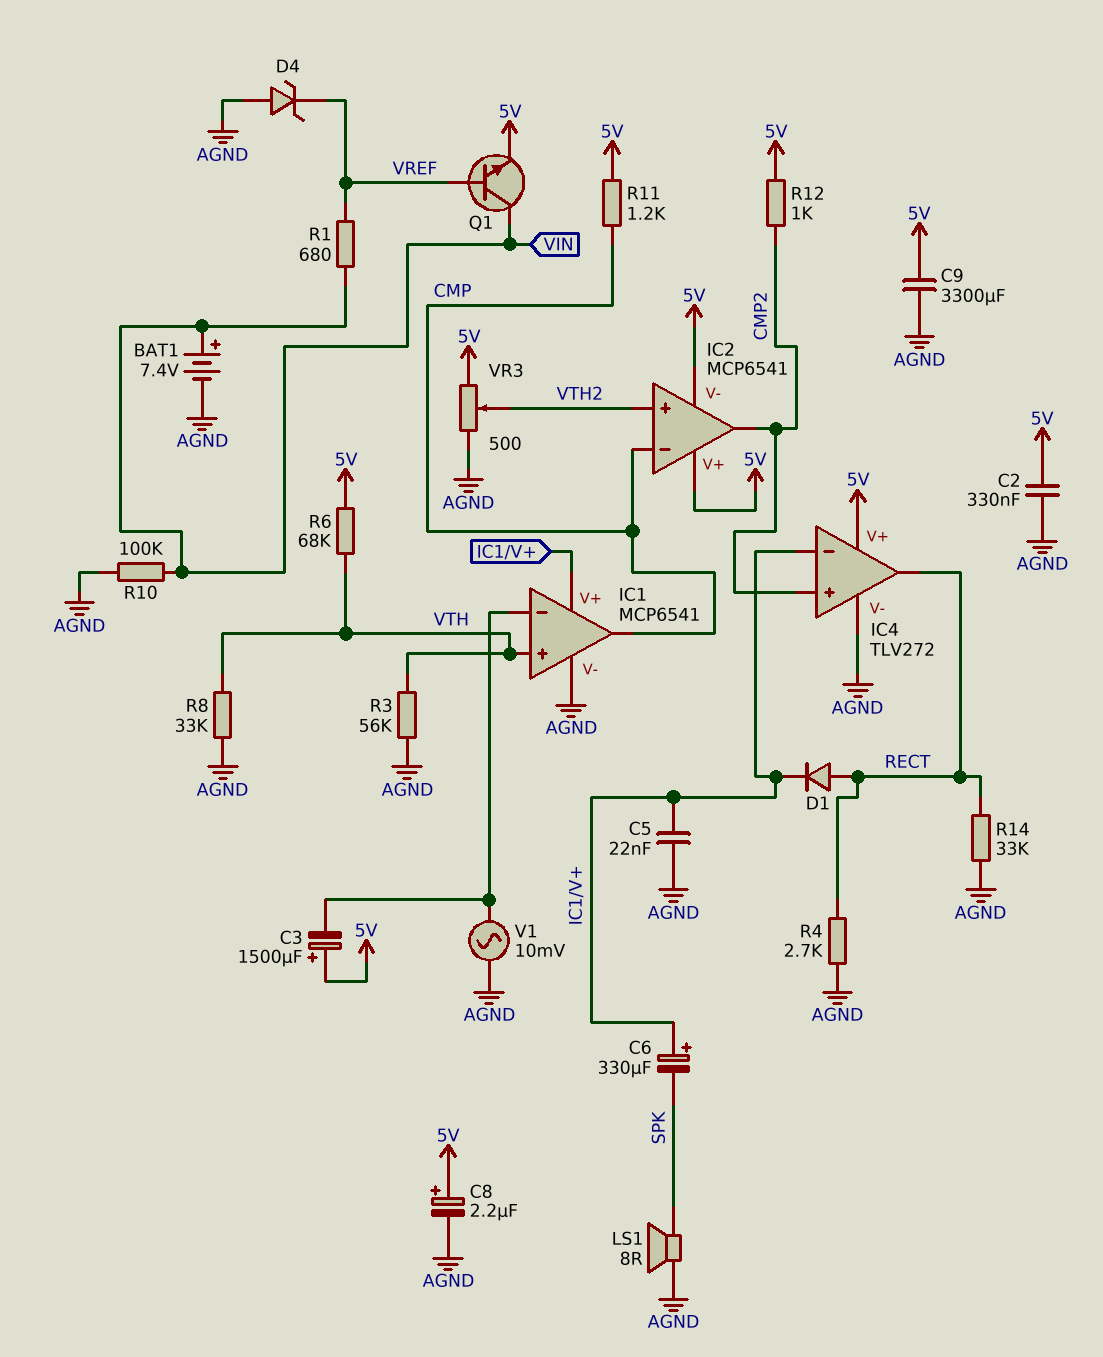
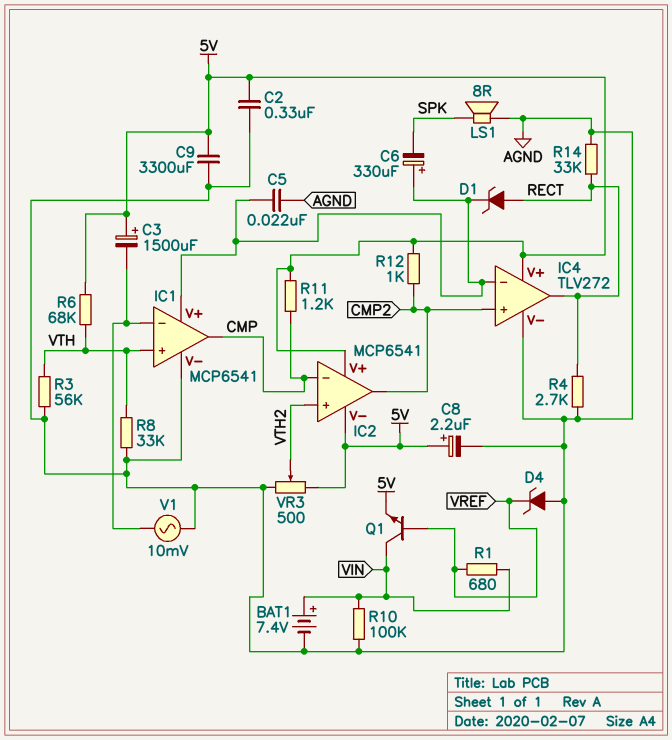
D1: diode (A RECT, K IC1/V+) -> zener (A RECT, K IC1/V+)

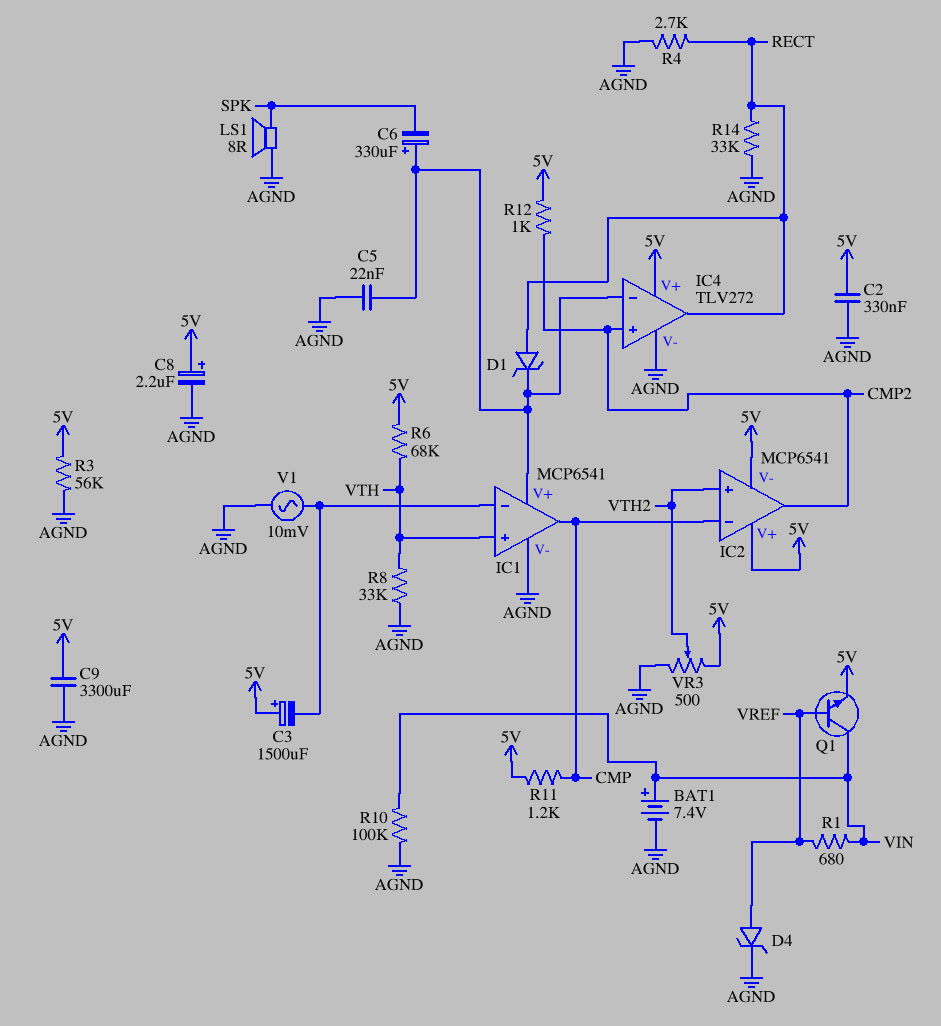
D4: zener (A AGND, K VREF) -> zener (A VREF, K AGND)
R3: 56k (AGND, VTH) -> 56k (5V, AGND)

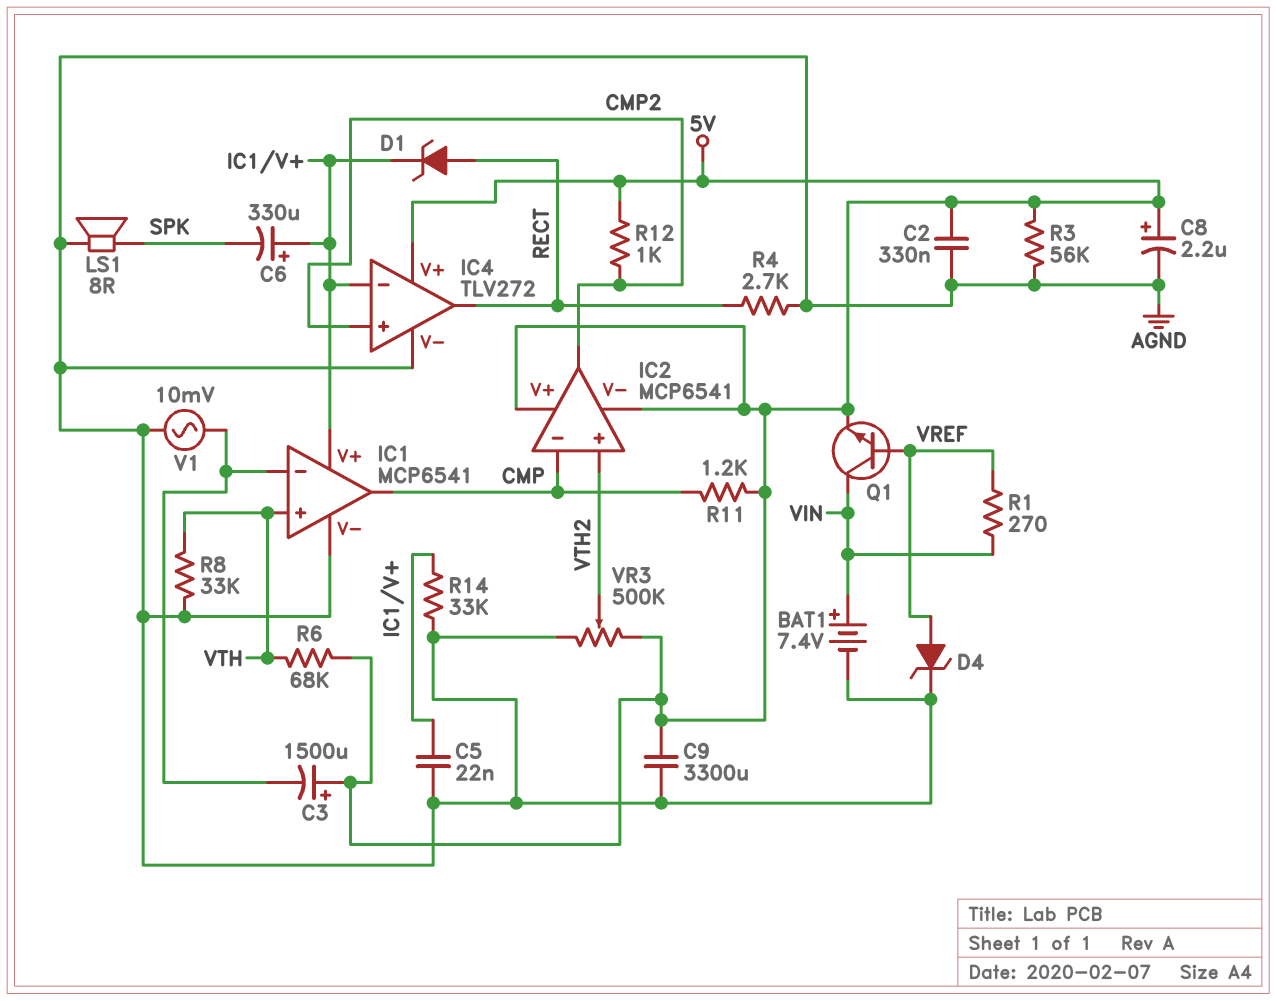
R1: 680 (VIN, VREF) -> 270 (VIN, VREF)
R10: 100k (AGND, VIN) -> none
R14: 33k (AGND, RECT) -> 33k (AGND, IC1/V+)
VR3: 500 (5V, AGND, wiper VTH2) -> 500k (5V, AGND, wiper VTH2)

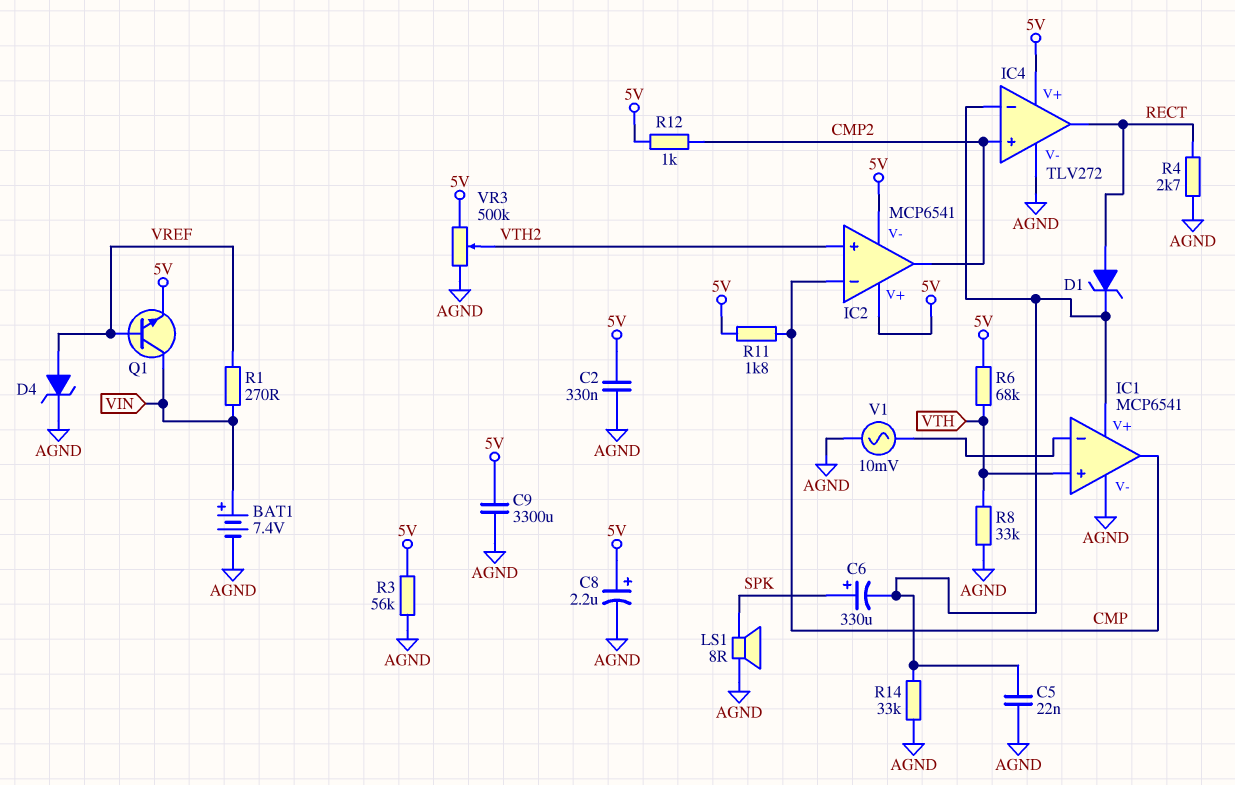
C3: 1500uF (plus 5V, minus IC1/in-) -> none
C6: 330uF (plus IC1/V+, minus SPK) -> 330uF (plus SPK, minus IC1/V+)
R11: 1.2k (5V, CMP) -> 1.8k (5V, CMP)

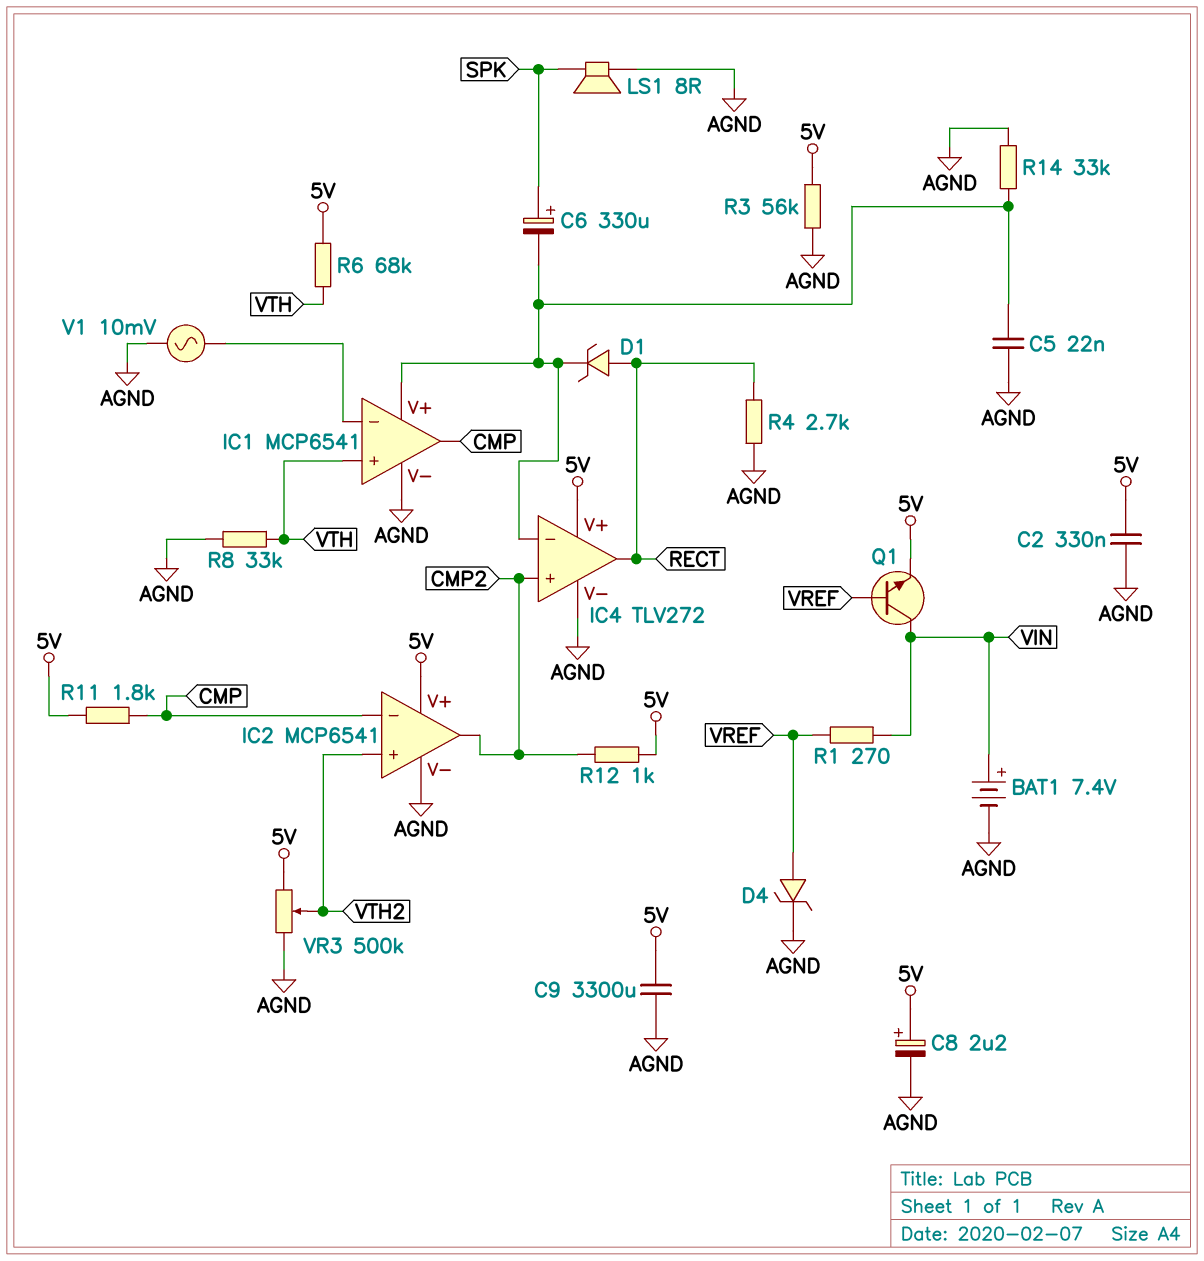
IC2 pin V-: 5V -> AGND

